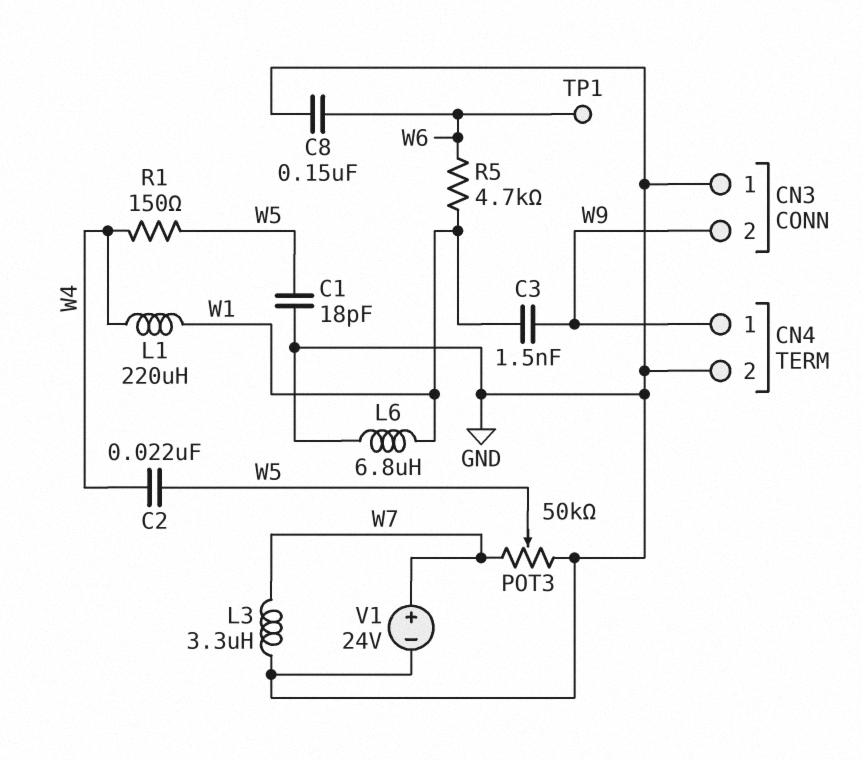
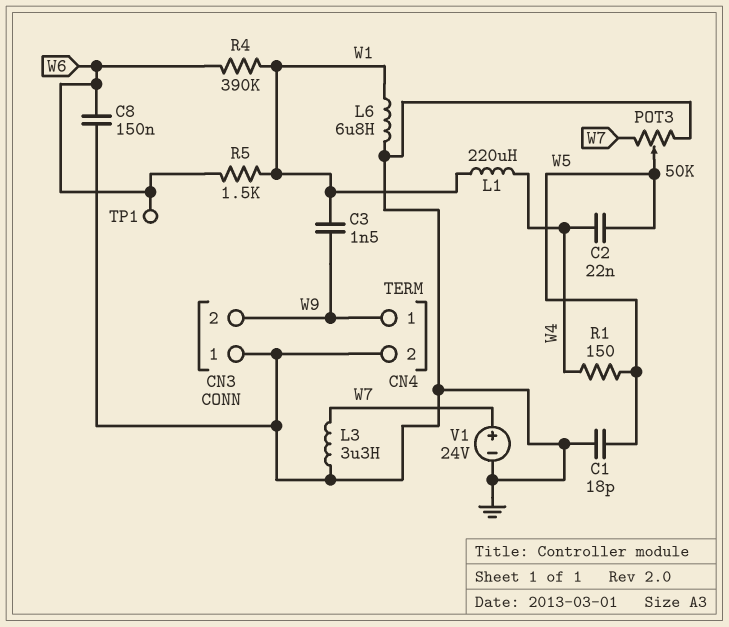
R4: none -> 390k (W1, W6)
R5: 4.7k (W1, W6) -> 1.5k (W1, W6)

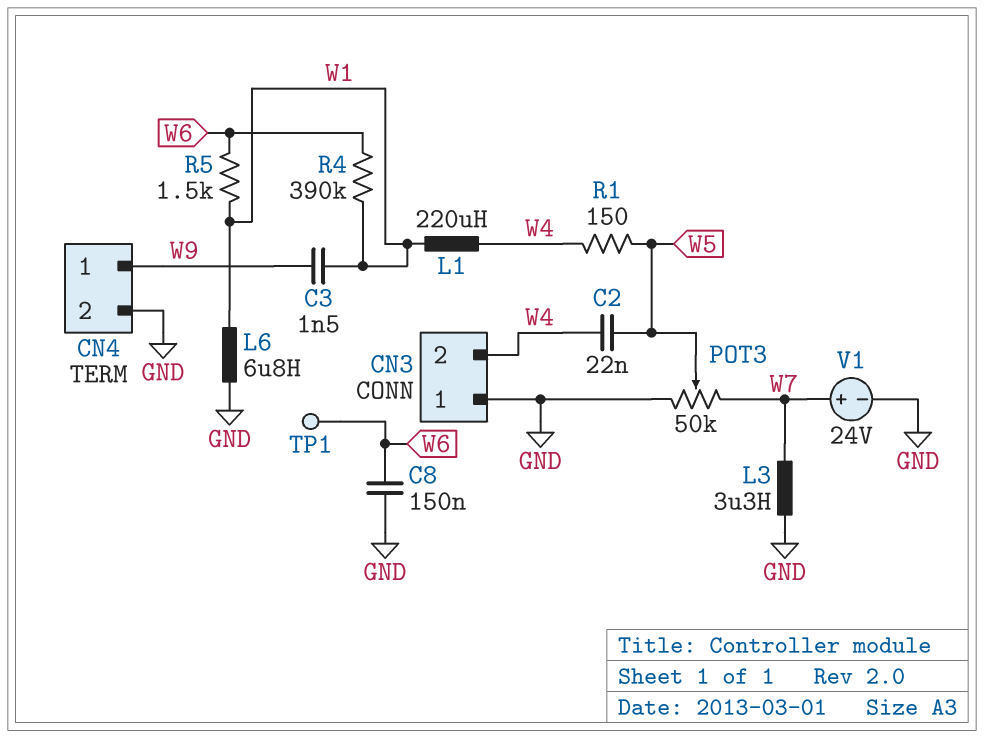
C1: 18pF (GND, W5) -> none
CN3 pin 2: W9 -> W4

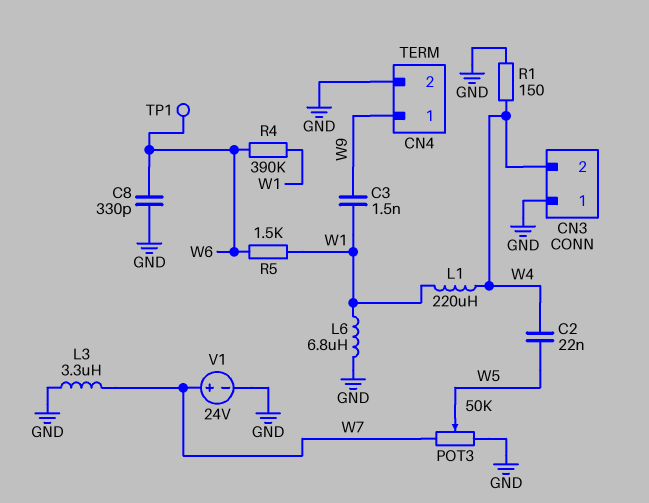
C8: 150nF (GND, W6) -> 330pF (GND, W6)
R1: 150 (W4, W5) -> 150 (GND, W4)

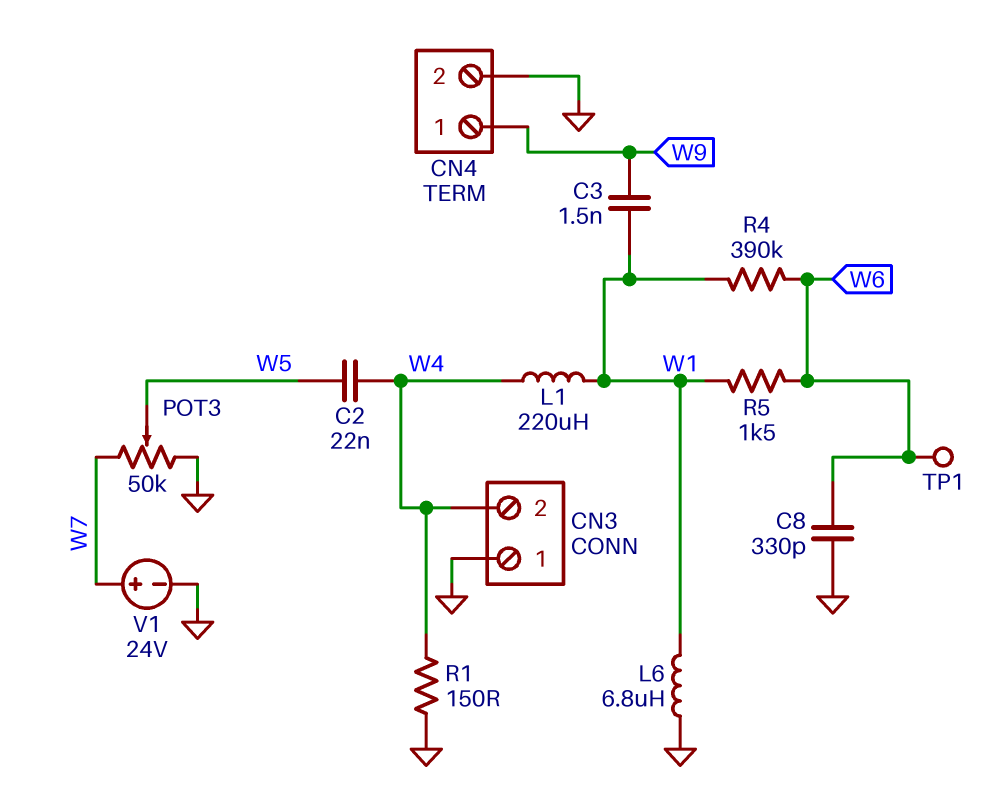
L3: 3.3uH (GND, W7) -> none

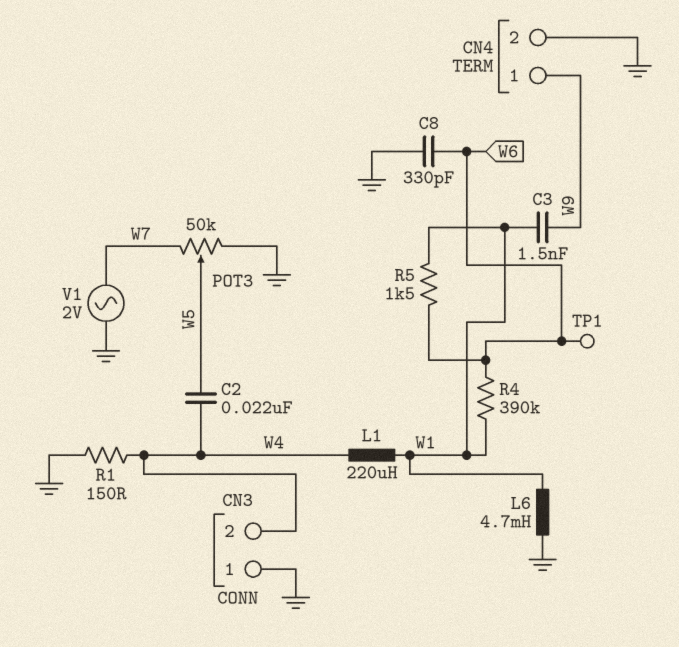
L6: 6.8uH (GND, W1) -> 4.7mH (GND, W1)
V1: 24V (plus W7, minus GND) -> AC 2V (GND, W7)

